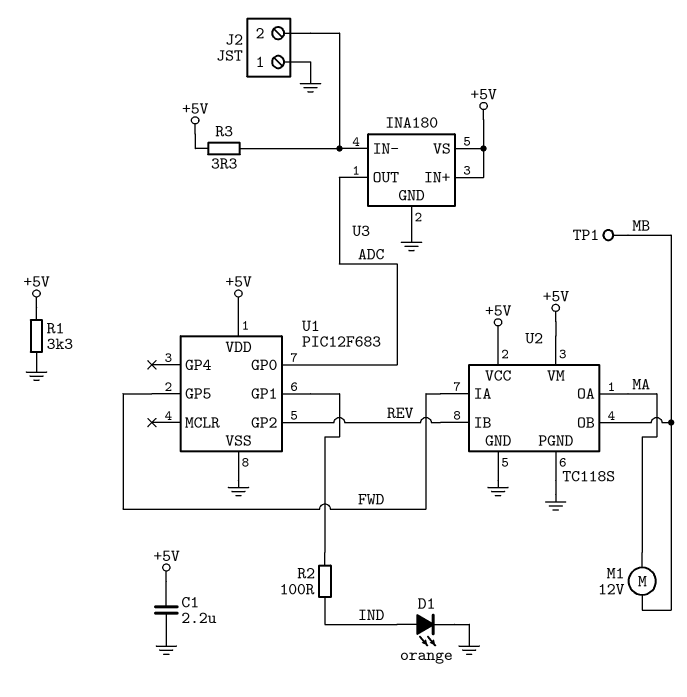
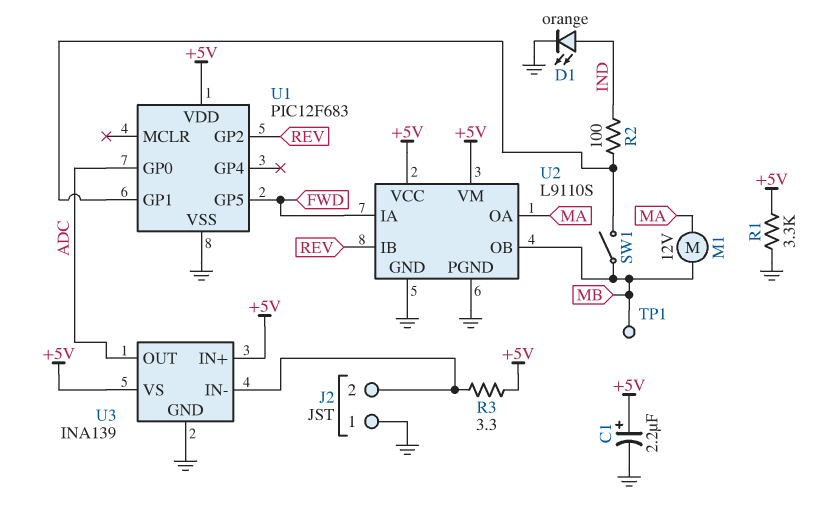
C1: 2.2uF (+5V, GND) -> 2.2uF (plus +5V, minus GND)
SW1: none -> switch (MB, U1/GP1)
U2: TC118S -> L9110S
U3: INA180 -> INA139

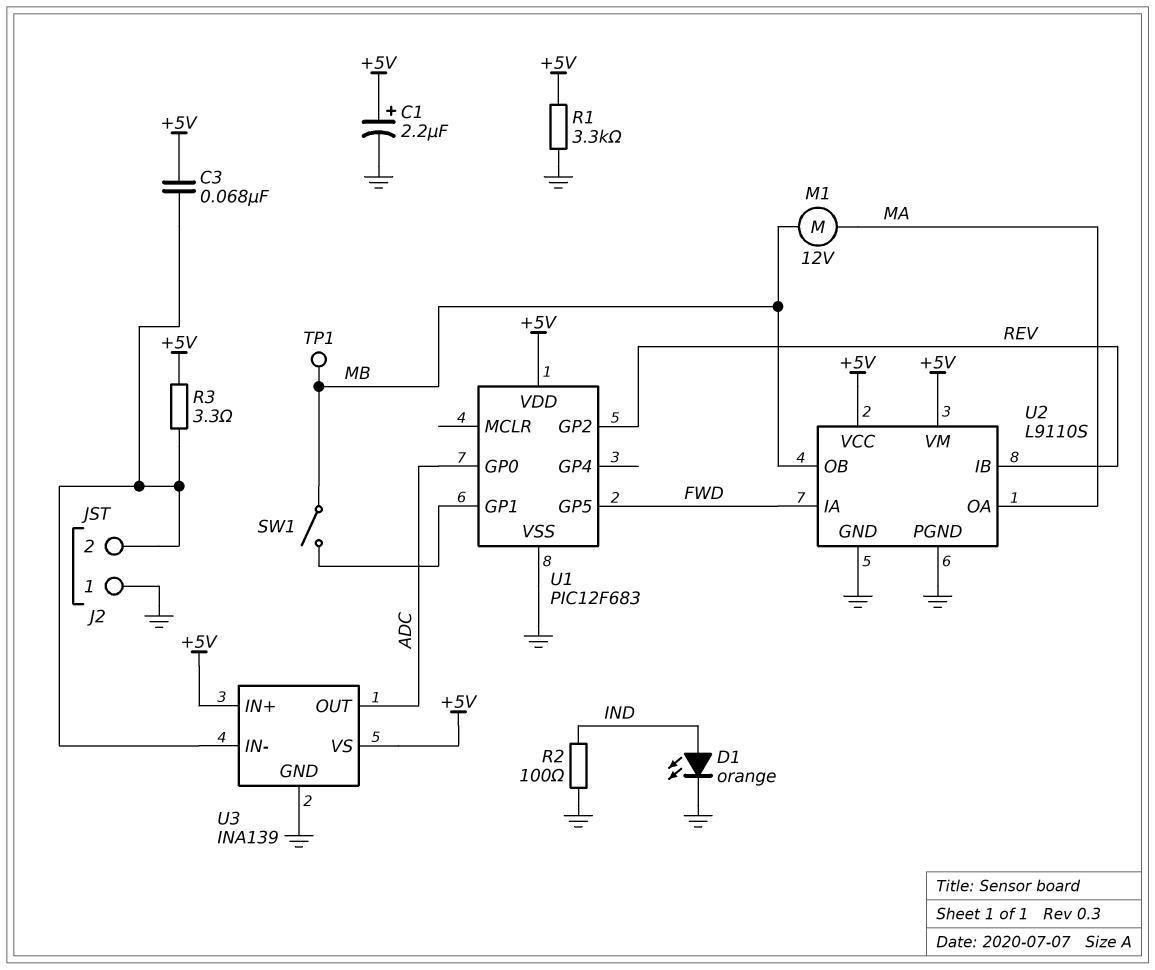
C3: none -> 68nF (+5V, J2/2)
R2: 100 (IND, U1/GP1) -> 100 (GND, IND)

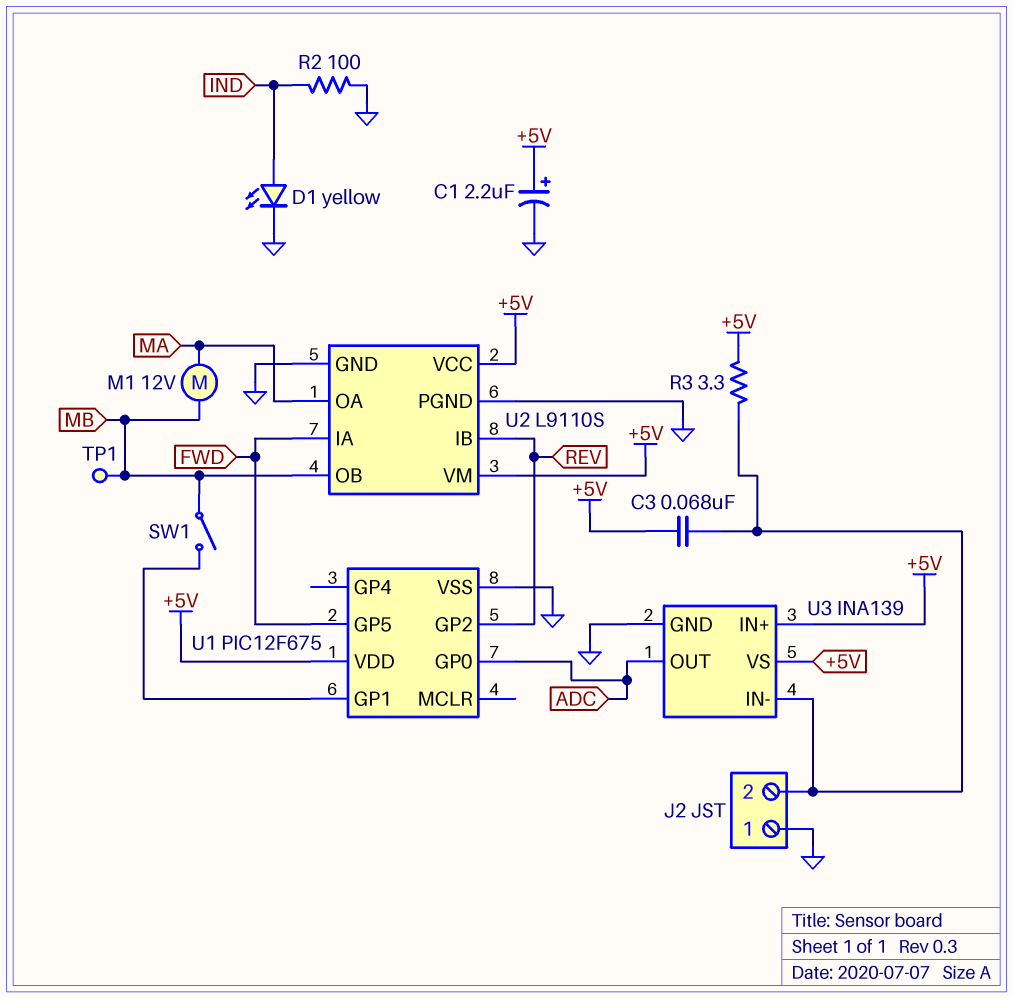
D1: LED orange (A IND, K GND) -> LED yellow (A IND, K GND)
R1: 3.3k (+5V, GND) -> none
U1: PIC12F683 -> PIC12F675

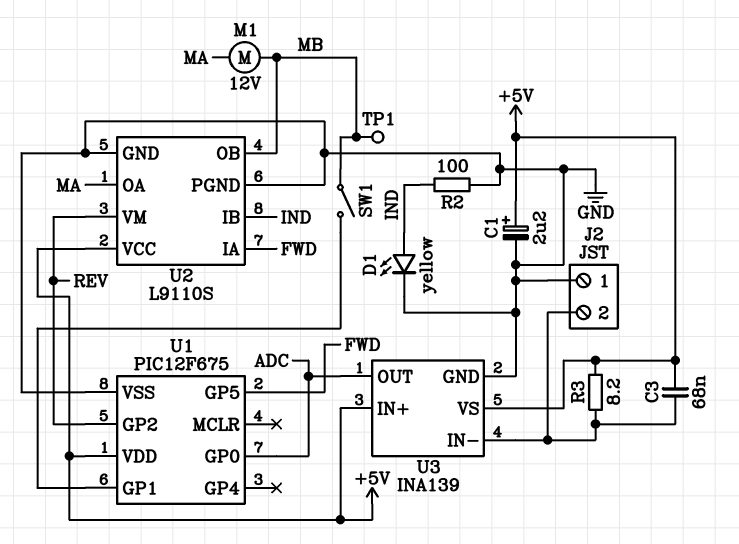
R3: 3.3 (+5V, J2/2) -> 8.2 (+5V, J2/2)
U2 pin IB: REV -> IND
U2 pin VM: +5V -> REV

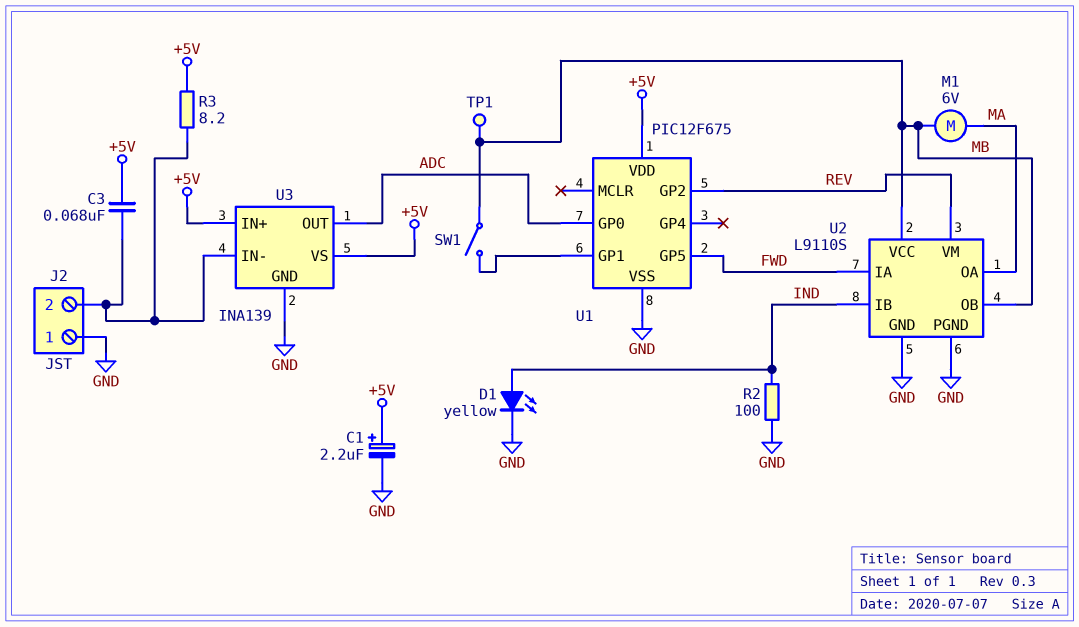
M1: motor 12V (MA, MB) -> motor 6V (MA, MB)
U2 pin VCC: +5V -> MB

